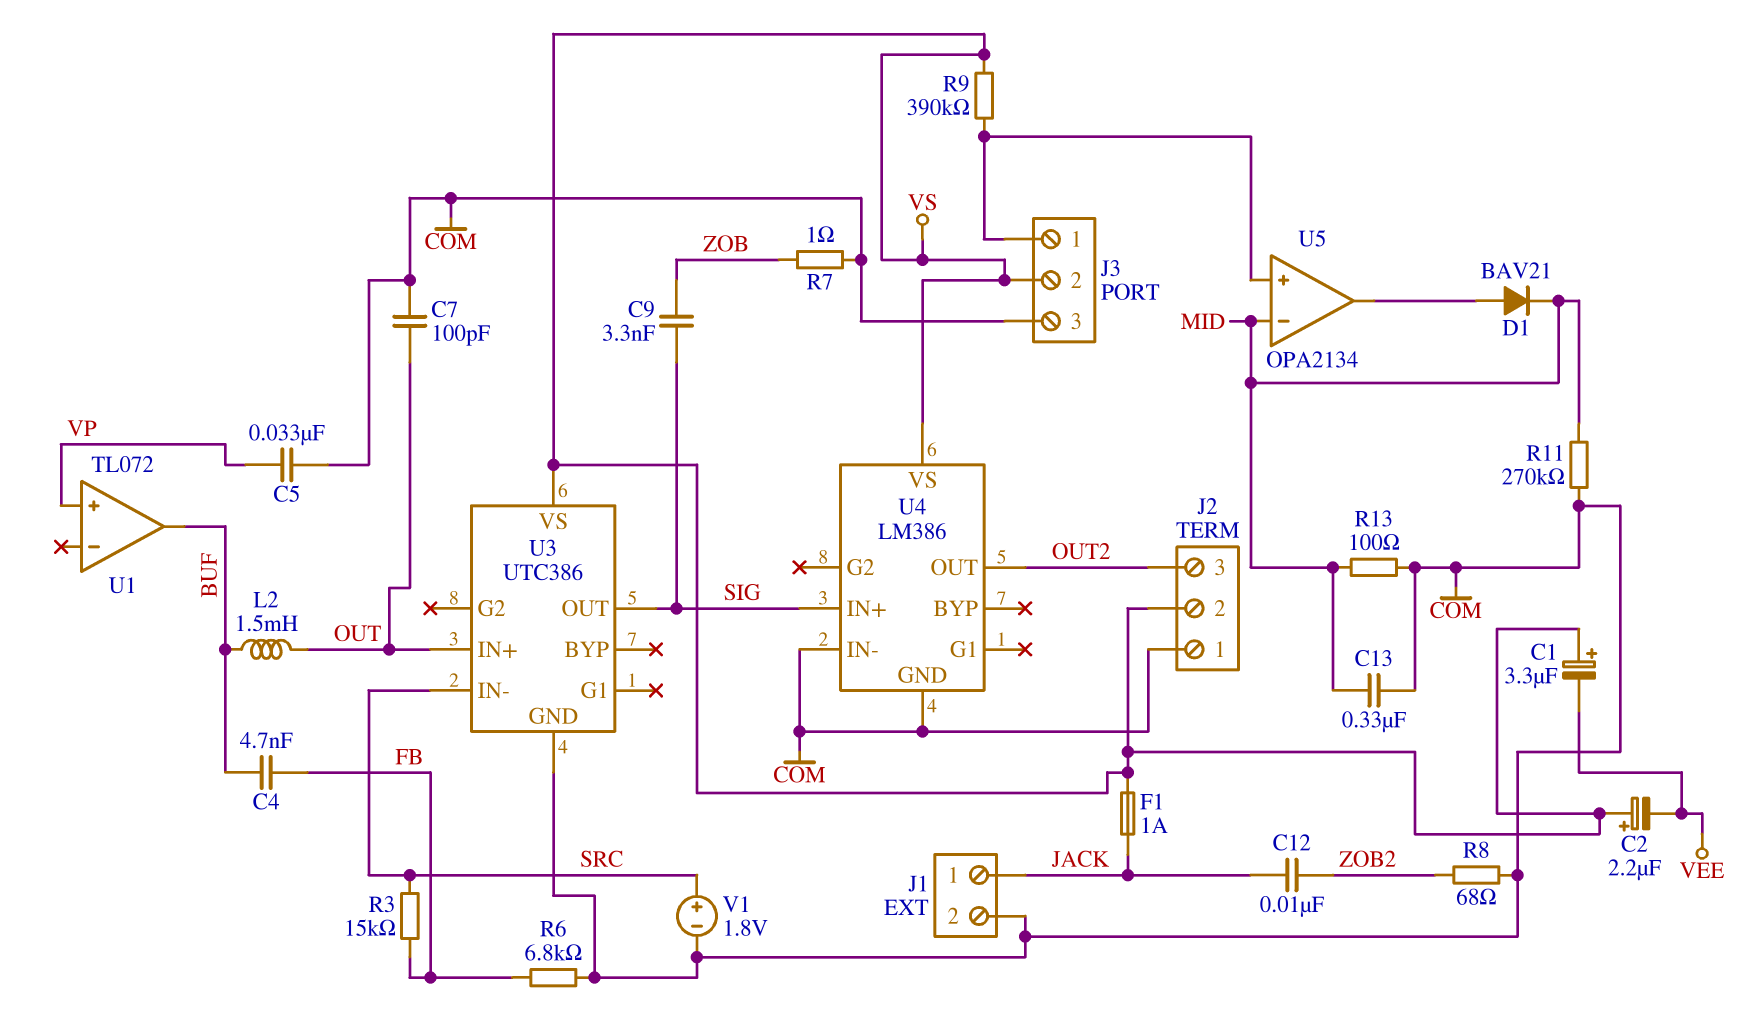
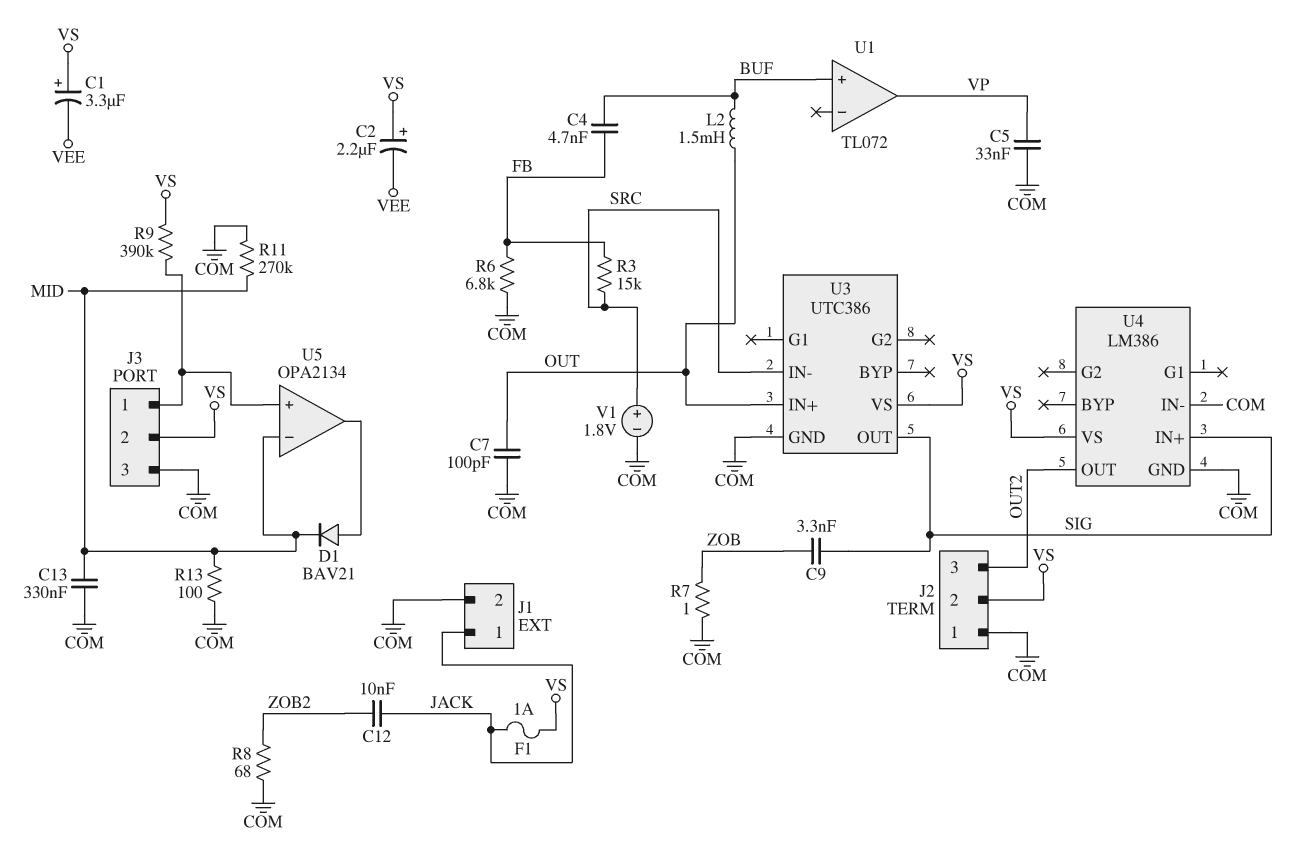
U1 pin in+: VP -> BUF
U1 pin out: BUF -> VP

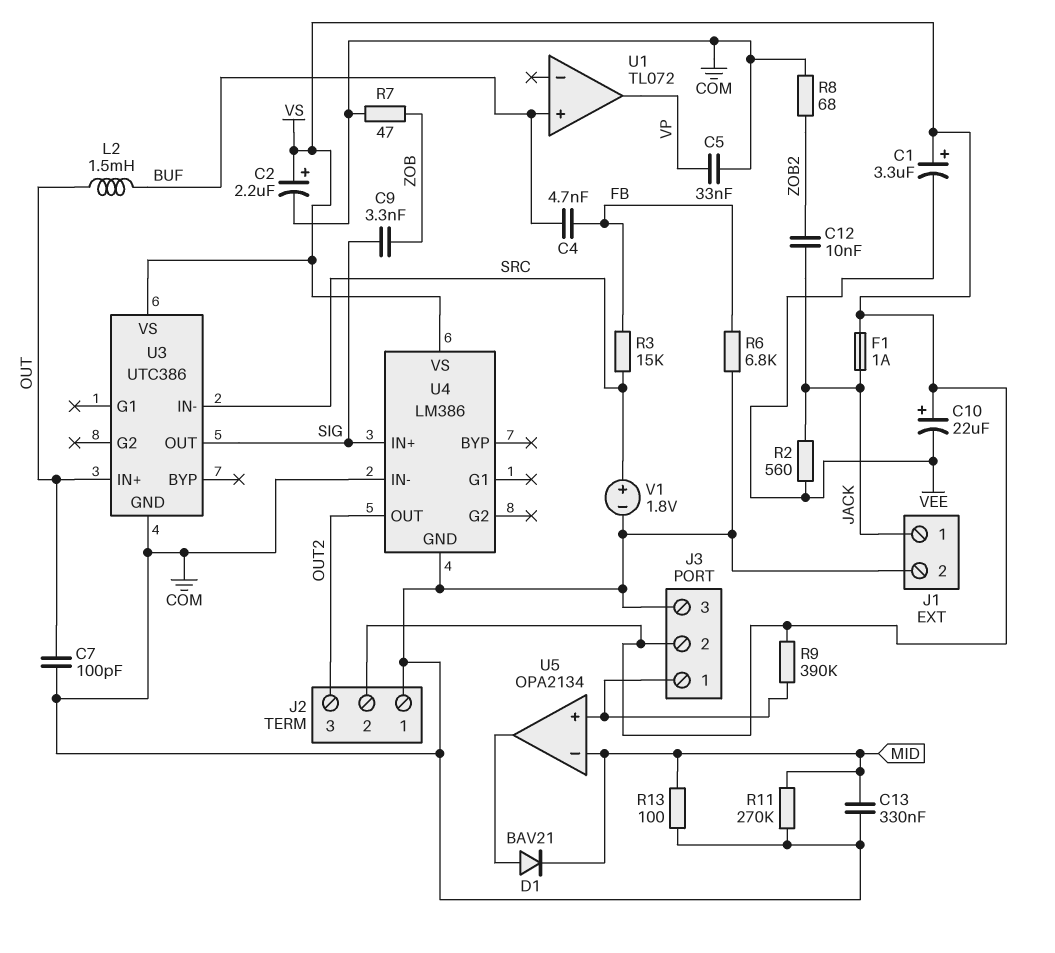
C2: 2.2uF (plus VS, minus VEE) -> 2.2uF (plus VS, minus COM)
C10: none -> 22uF (plus VS, minus VEE)
R2: none -> 560 (JACK, VEE)
R7: 1 (COM, ZOB) -> 47 (COM, ZOB)

